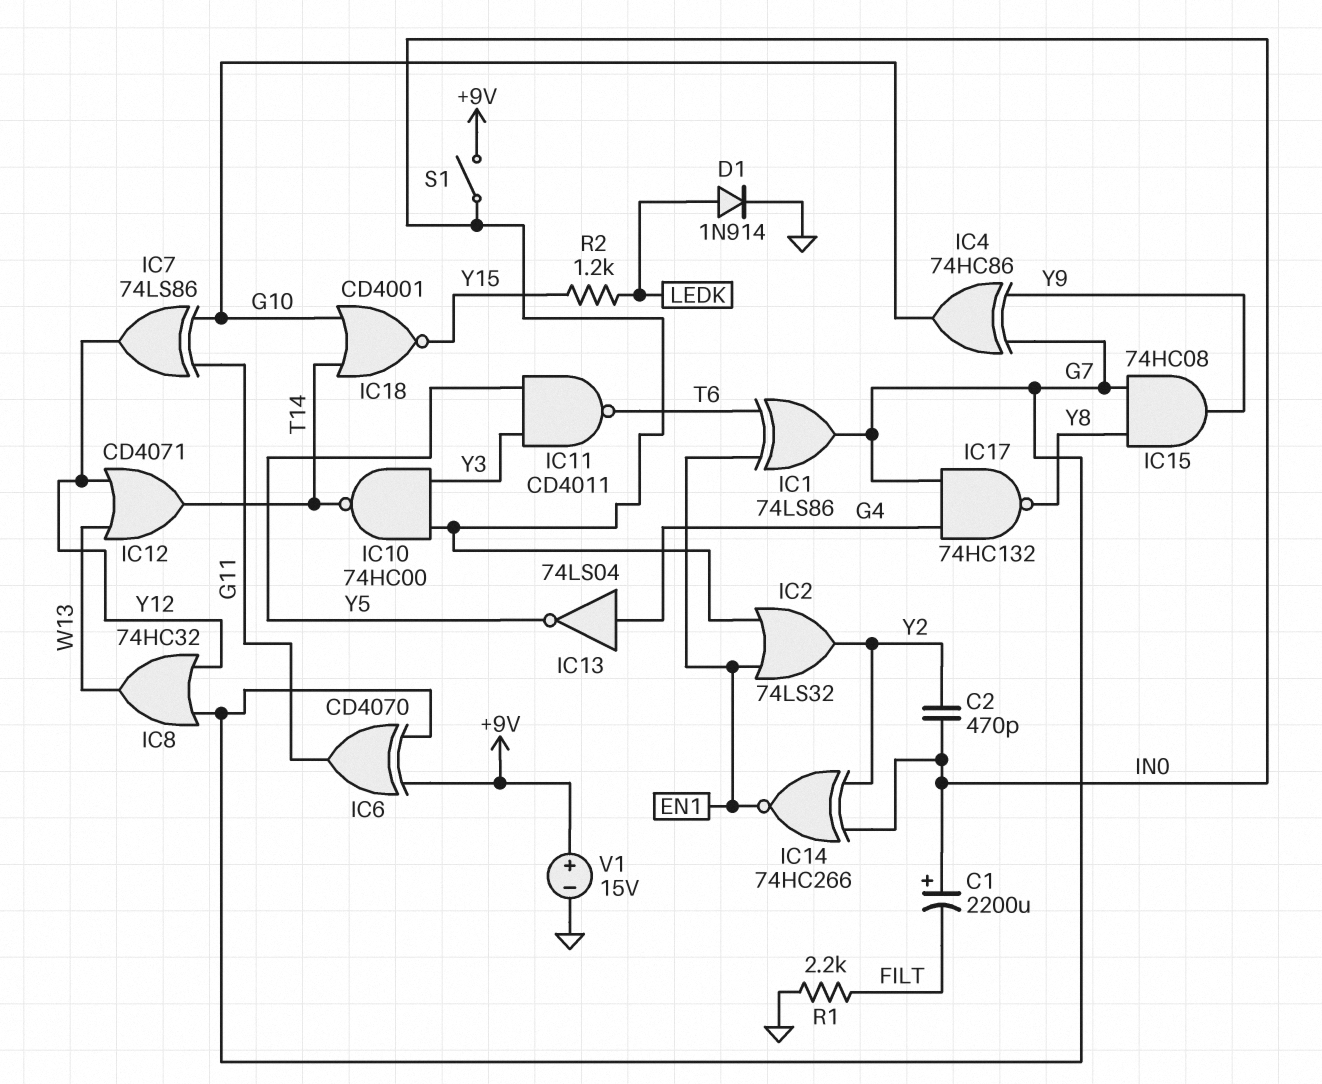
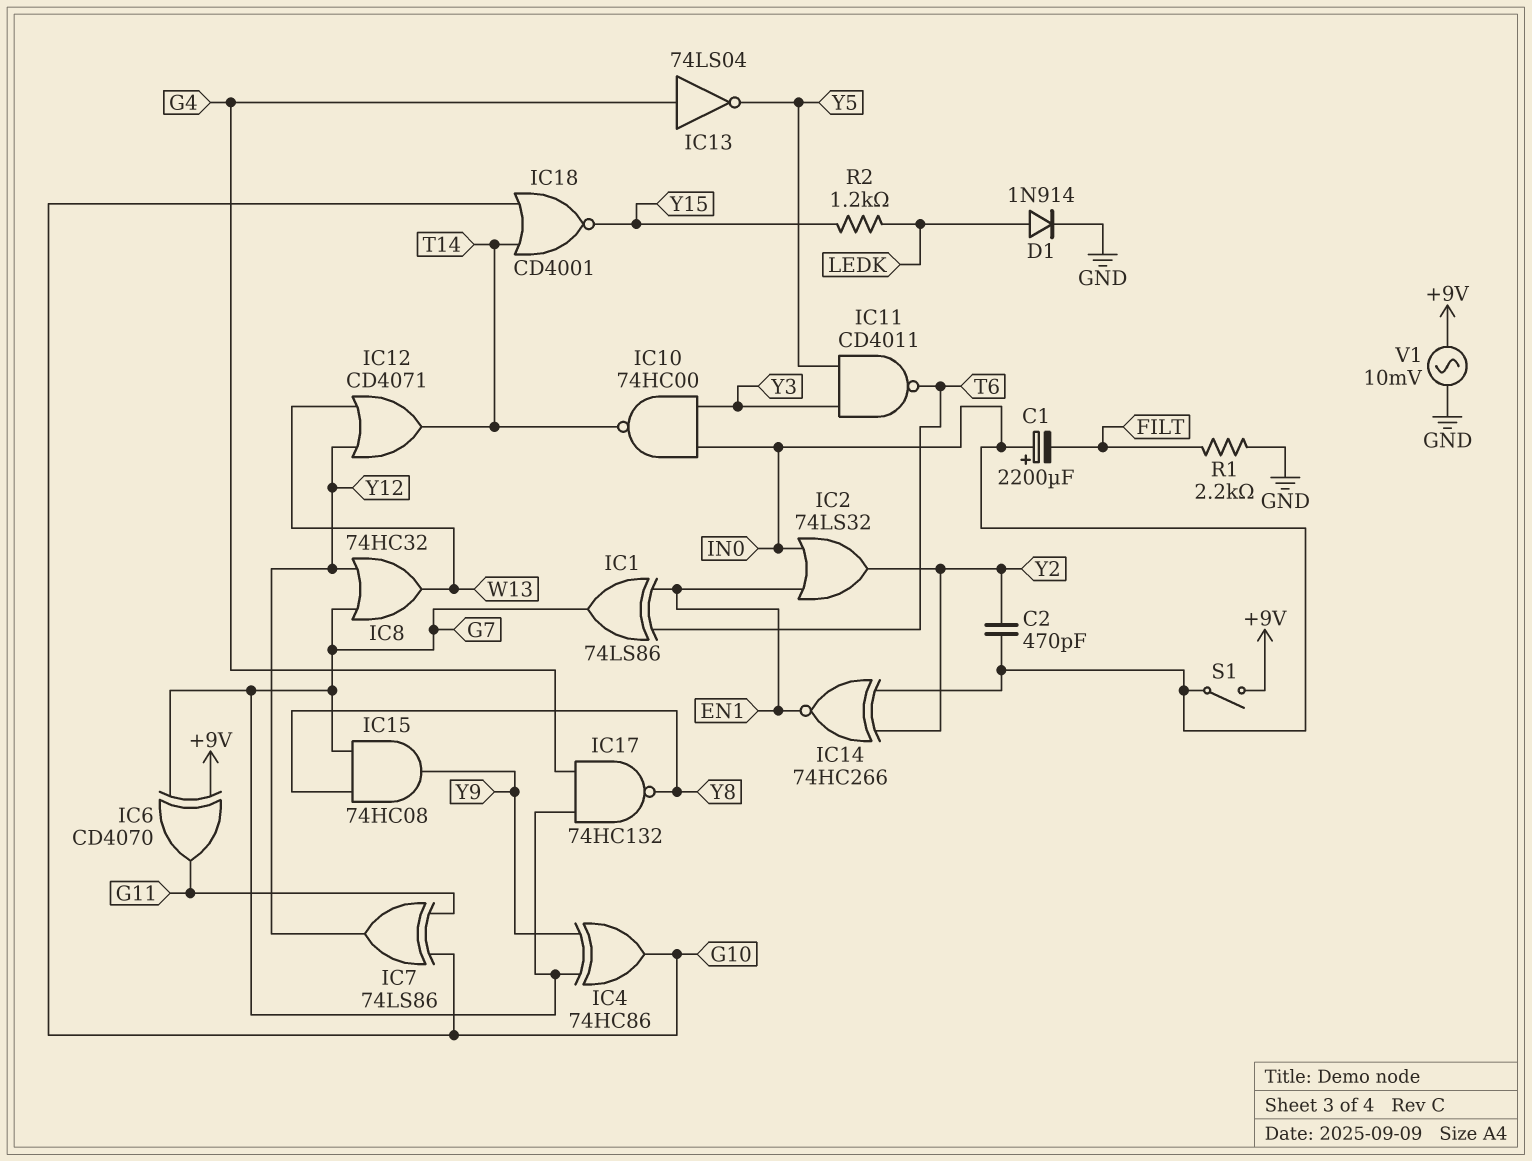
V1: 15V (plus +9V, minus GND) -> AC 10mV (+9V, GND)

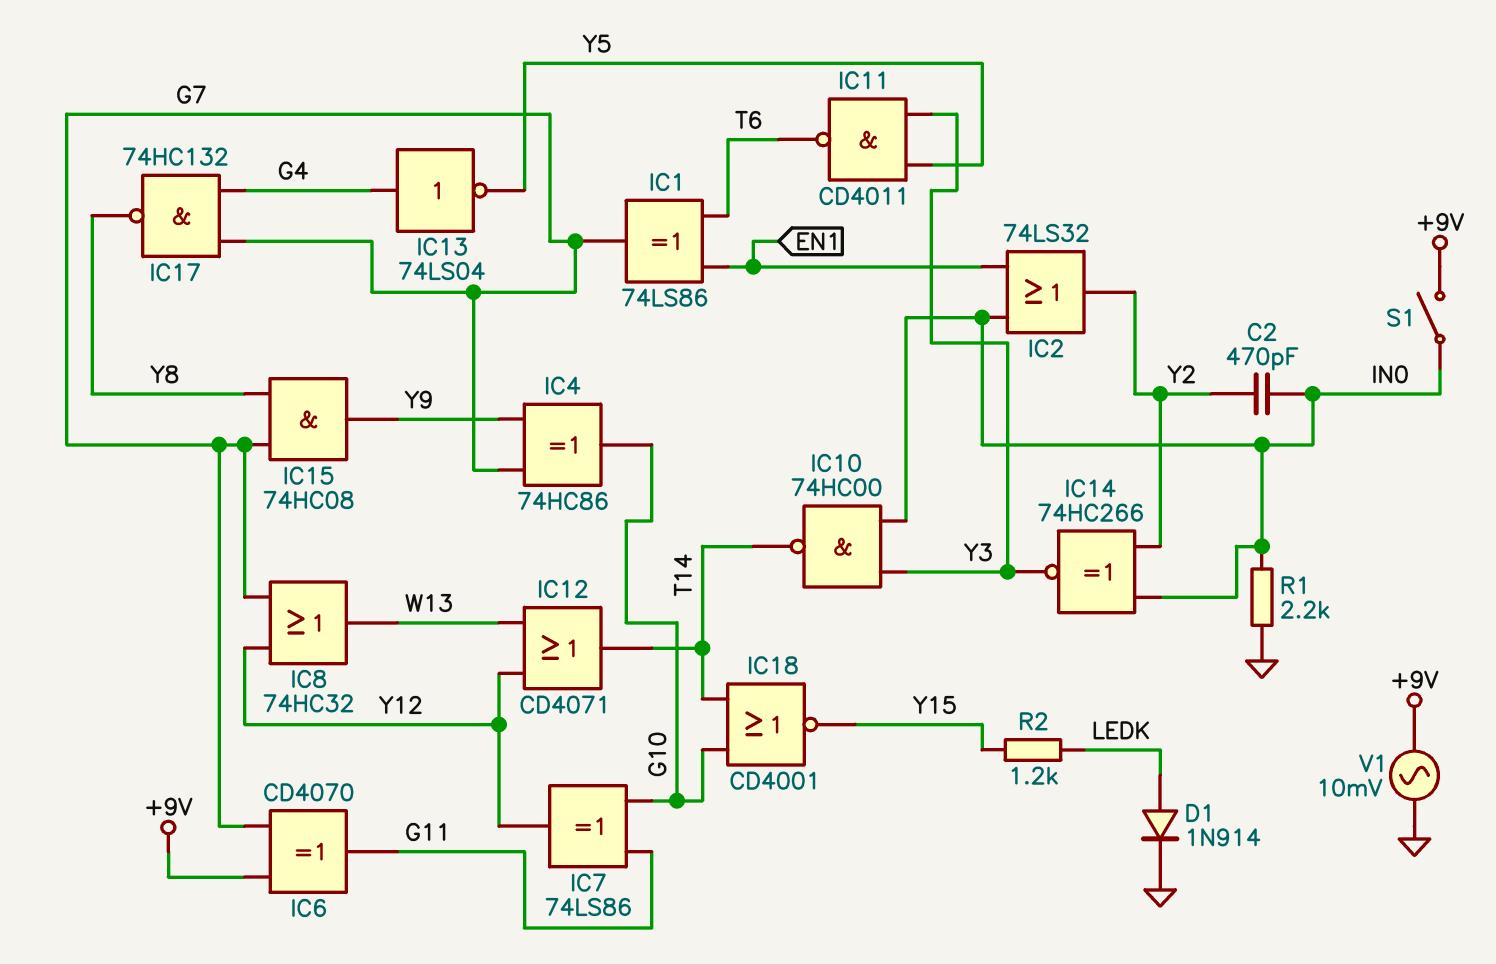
C1: 2200uF (plus IN0, minus FILT) -> none
IC14: XNOR 74HC266 (in IN0, in Y2, out EN1) -> XNOR 74HC266 (in IN0, in Y2, out Y3)
R1: 2.2k (FILT, GND) -> 2.2k (GND, IN0)

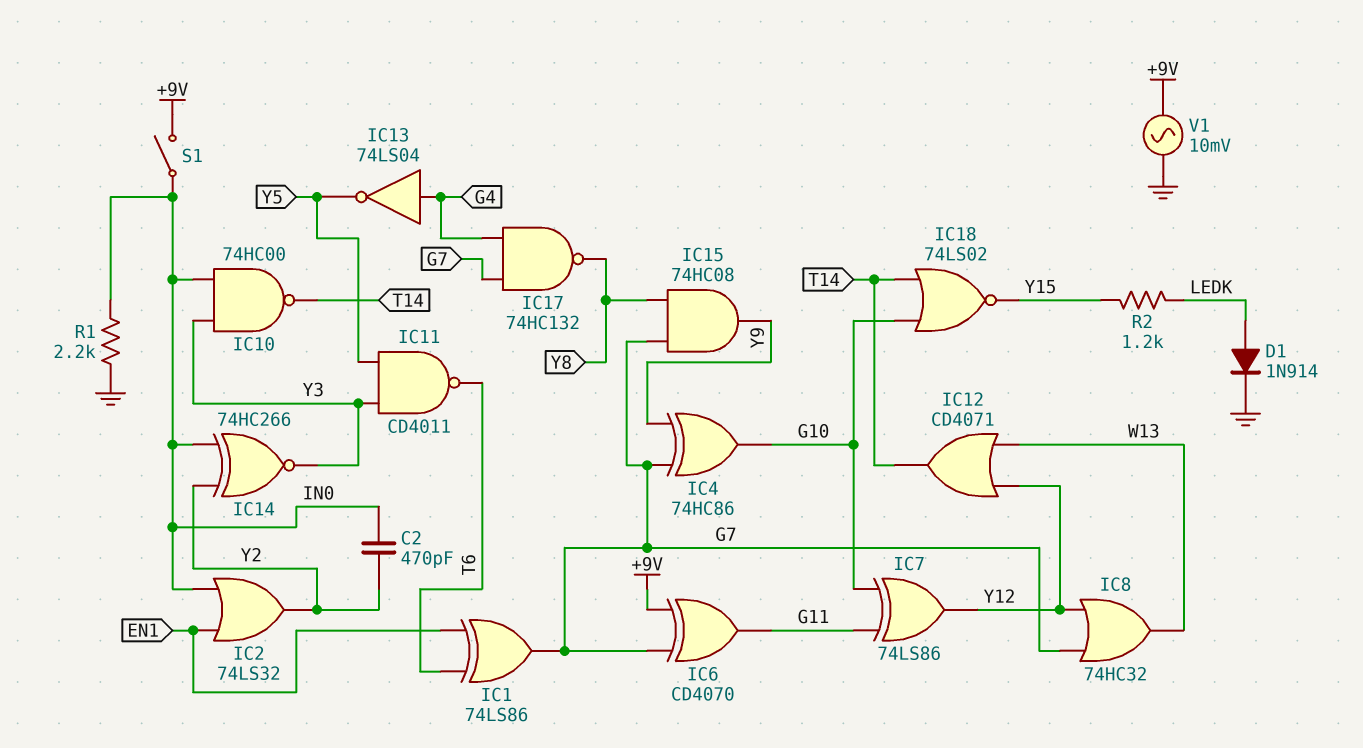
IC18: NOR CD4001 (in G10, in T14, out Y15) -> NOR 74LS02 (in G10, in T14, out Y15)

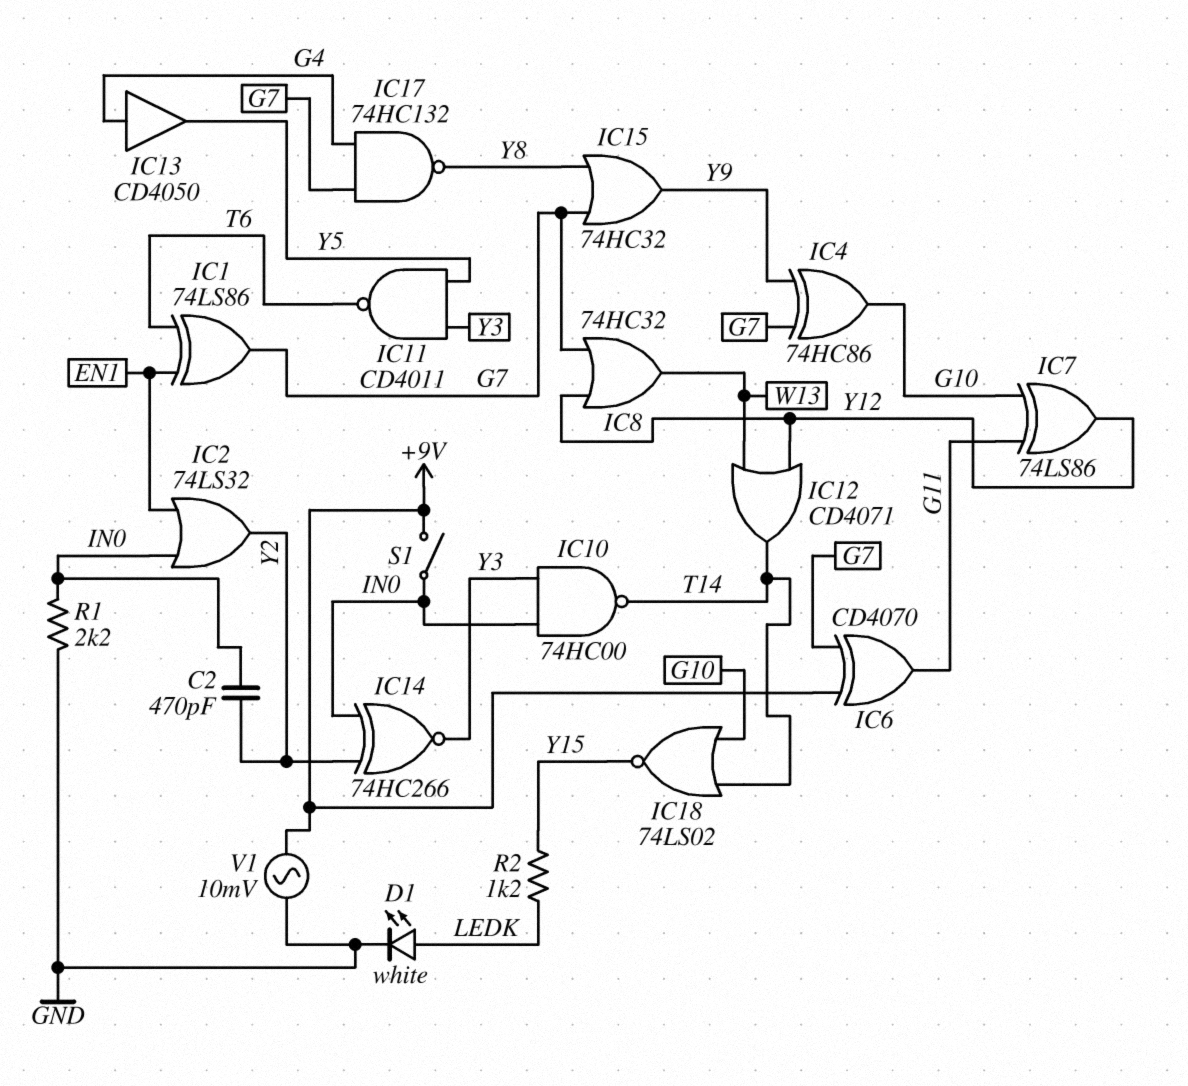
D1: diode 1N914 (A LEDK, K GND) -> LED white (A LEDK, K GND)
IC13: NOT 74LS04 (in G4, out Y5) -> buffer CD4050 (in G4, out Y5)
IC15: AND 74HC08 (in G7, in Y8, out Y9) -> OR 74HC32 (in G7, in Y8, out Y9)

